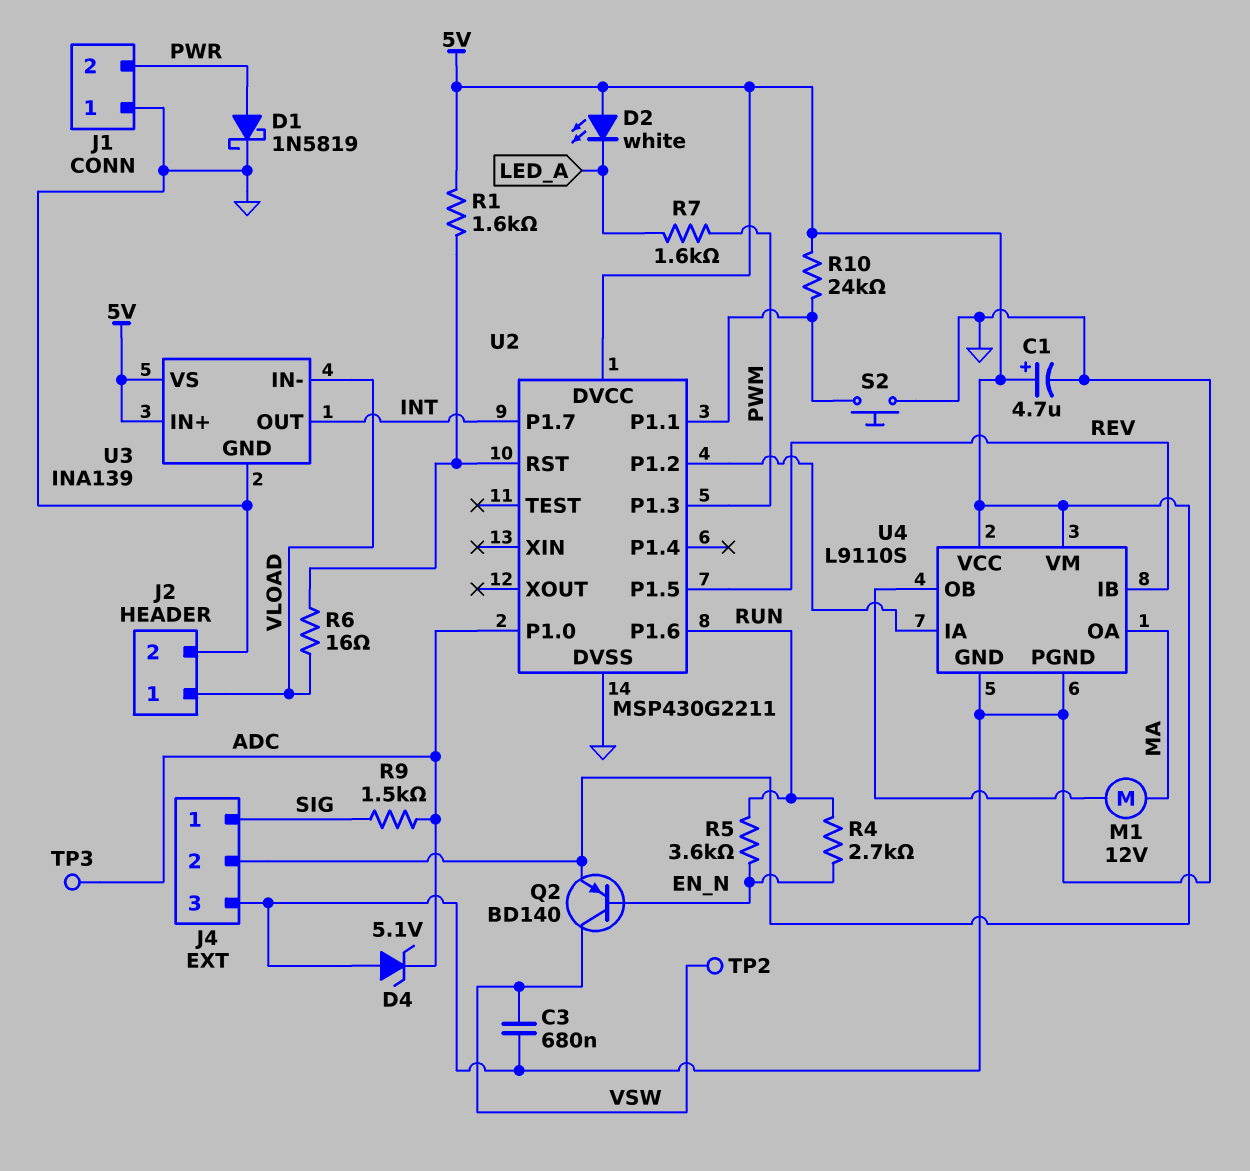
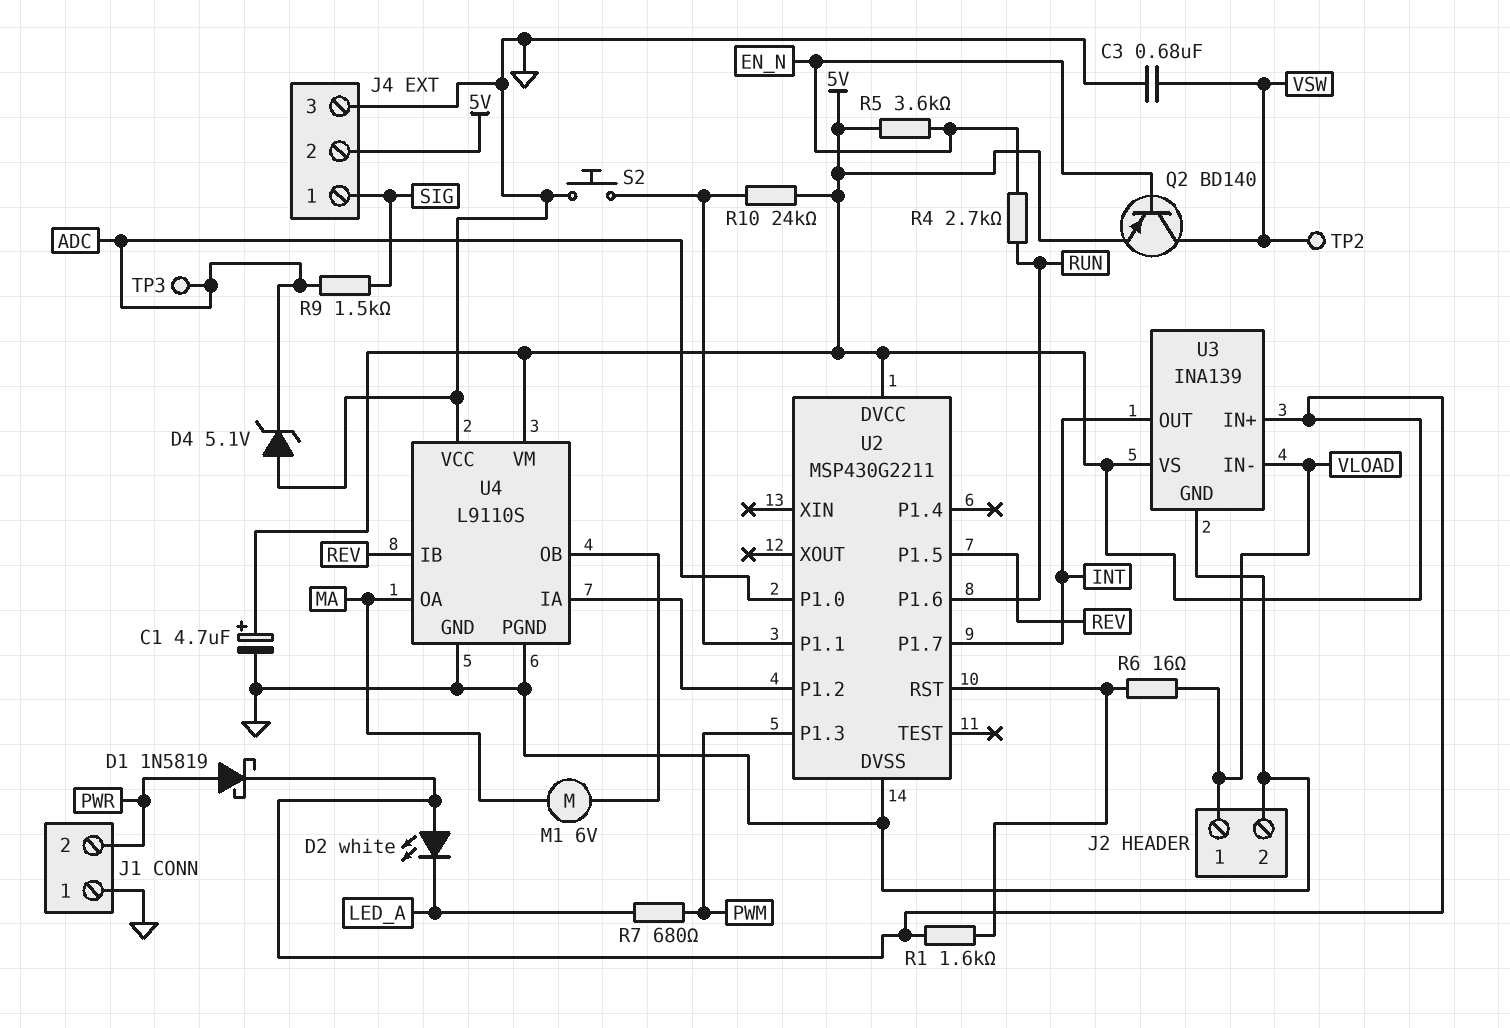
D1: schottky 1N5819 (A PWR, K GND) -> schottky 1N5819 (A PWR, K 5V)
M1: motor 12V (MA, U4/OB) -> motor 6V (MA, U4/OB)
R5: 3.6k (EN_N, RUN) -> 3.6k (5V, EN_N)
R7: 1.6k (LED_A, PWM) -> 680 (LED_A, PWM)
U4 pin VCC: 5V -> GND

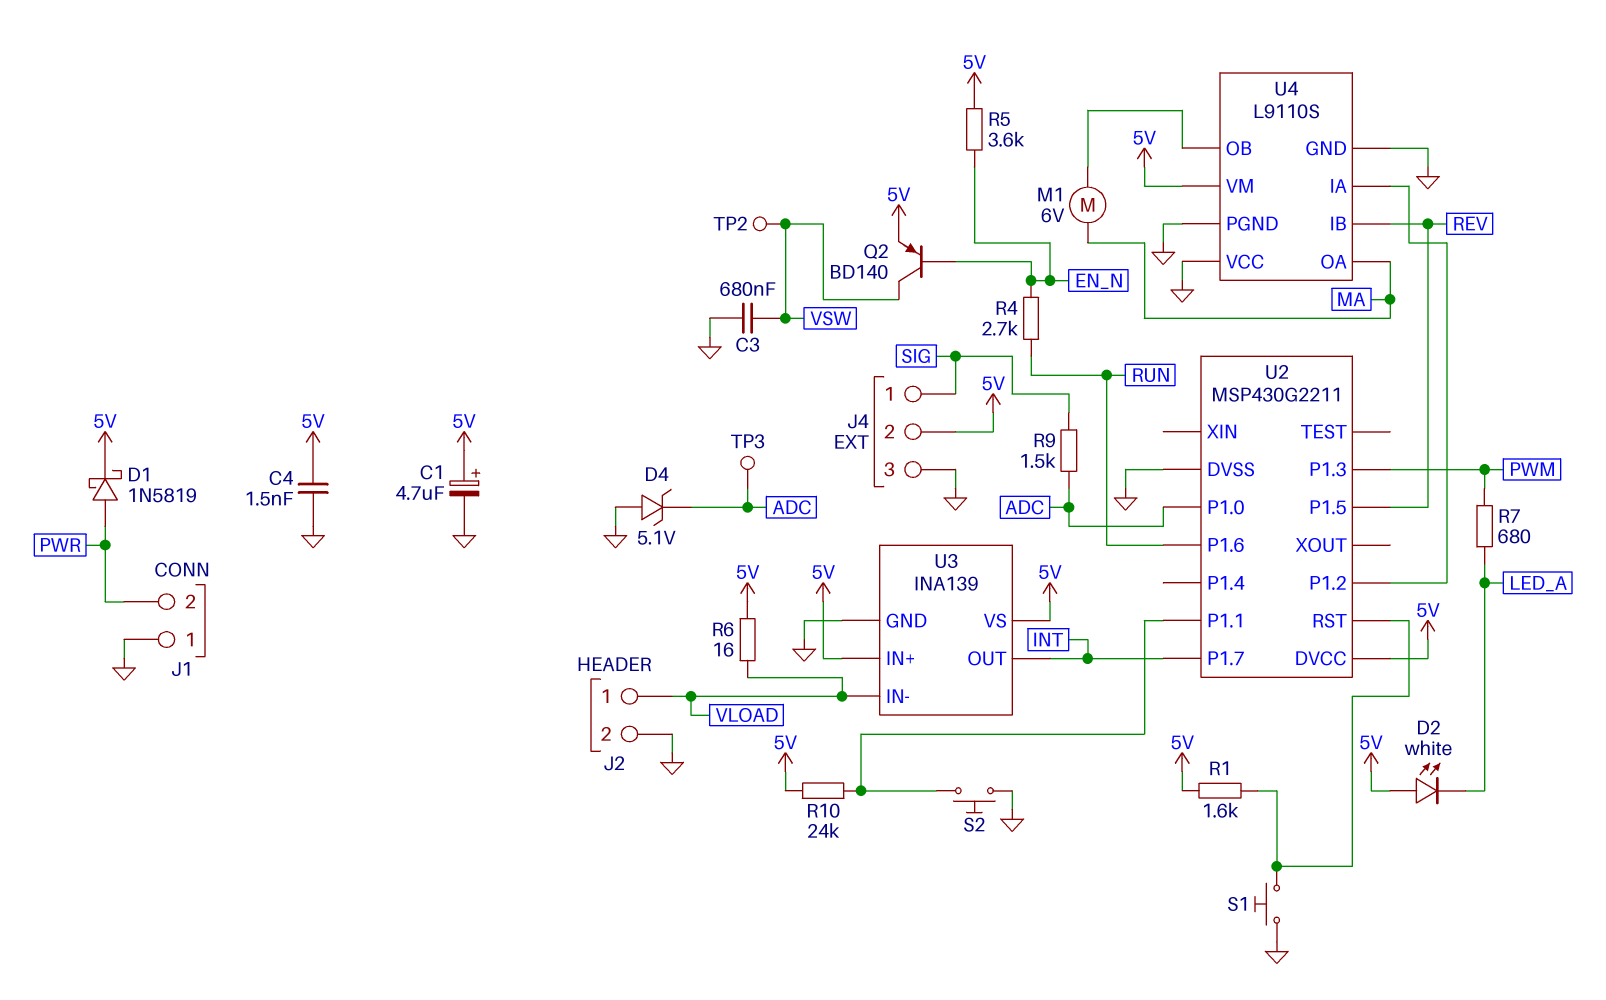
C4: none -> 1.5nF (5V, GND)
R6: 16 (U2/RST, VLOAD) -> 16 (5V, VLOAD)
S1: none -> button (GND, U2/RST)

